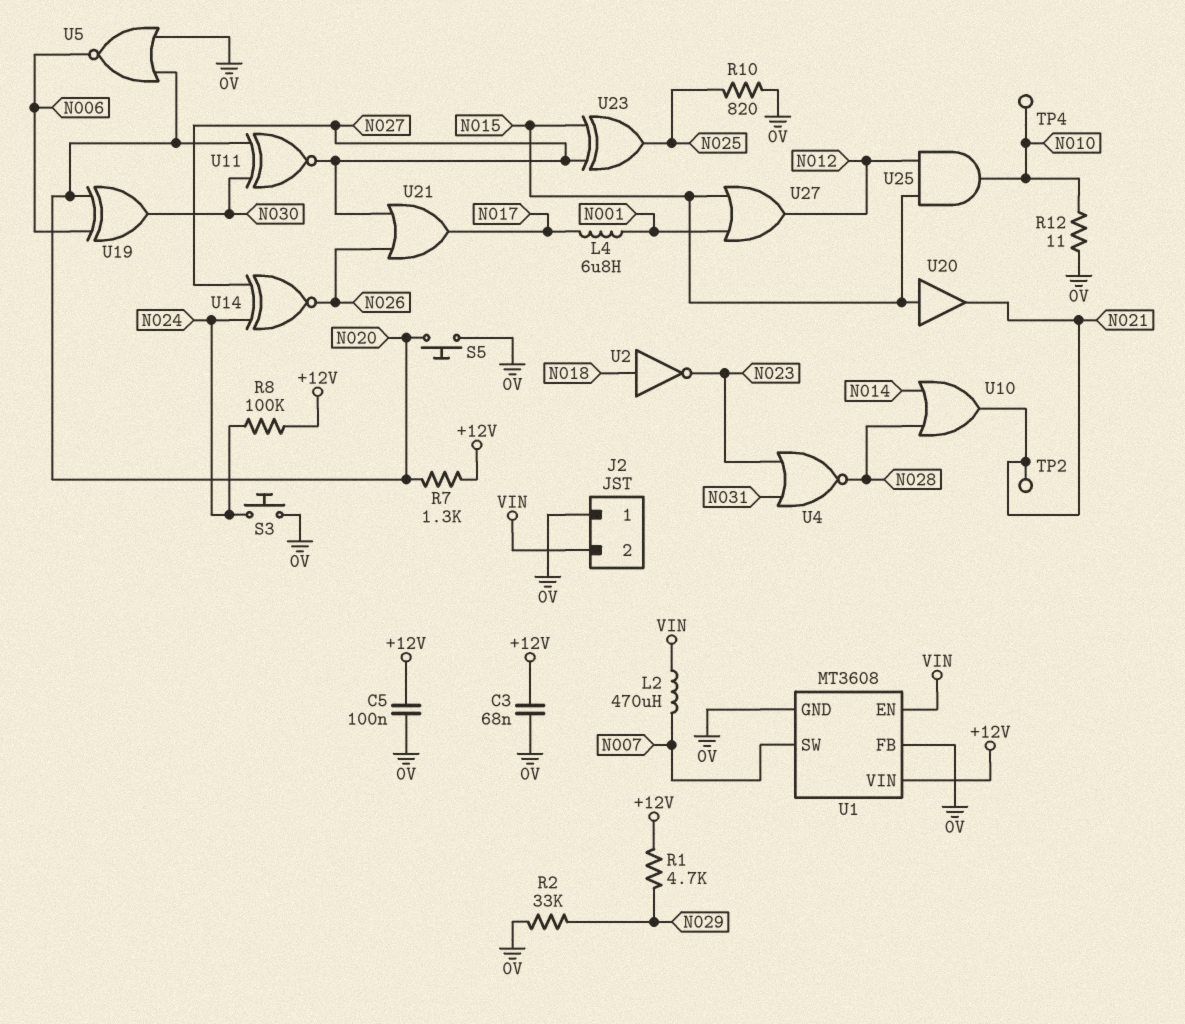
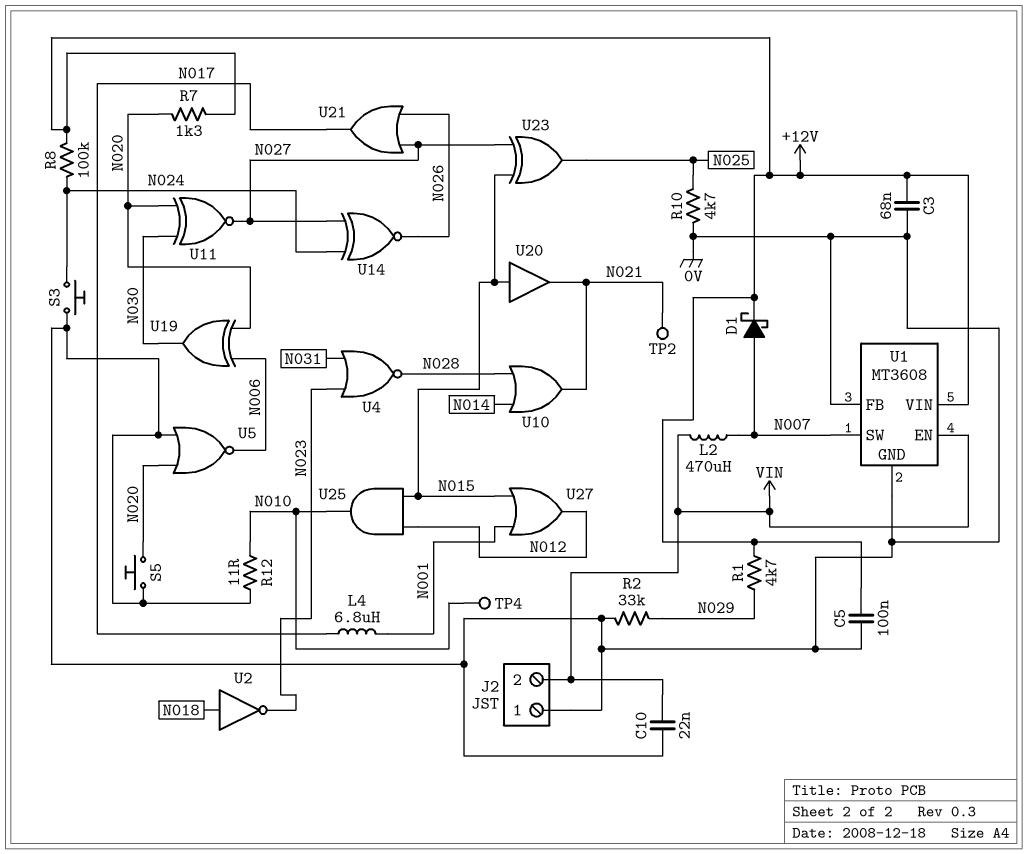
C10: none -> 22nF (0V, VIN)
D1: none -> schottky (A N007, K +12V)
R10: 820 (0V, N025) -> 4.7k (0V, N025)

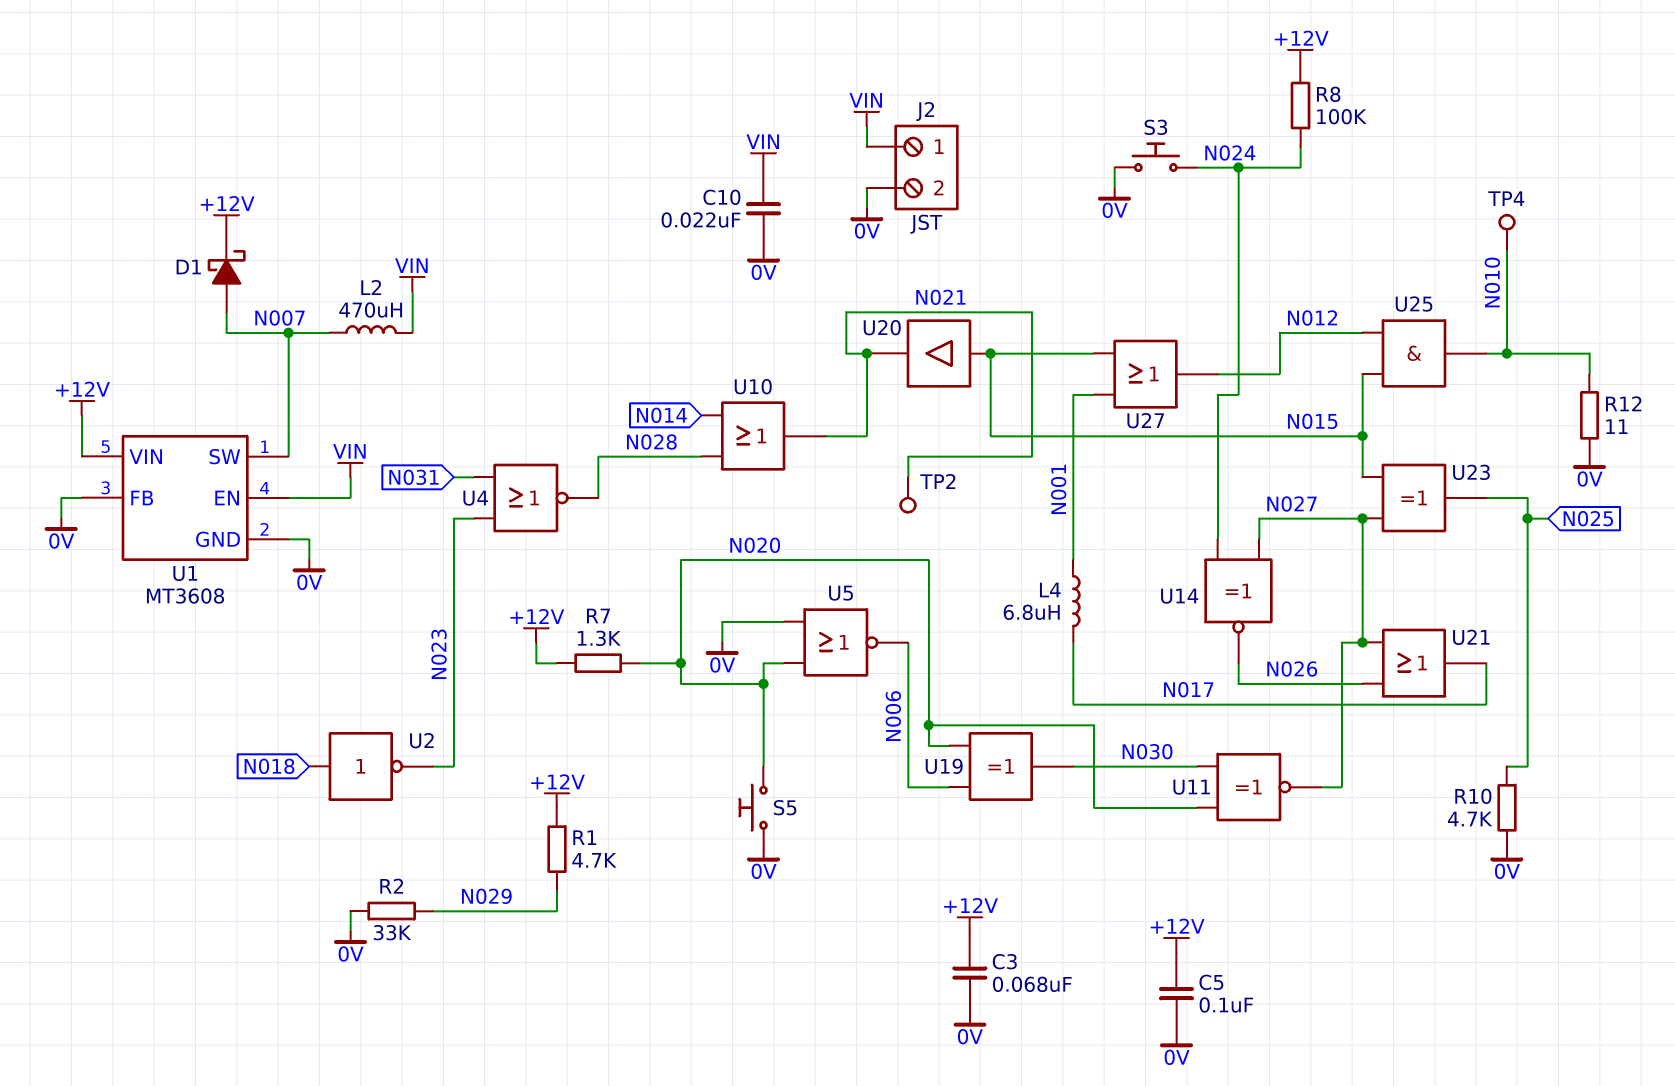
J2 pin 1: 0V -> VIN
J2 pin 2: VIN -> 0V

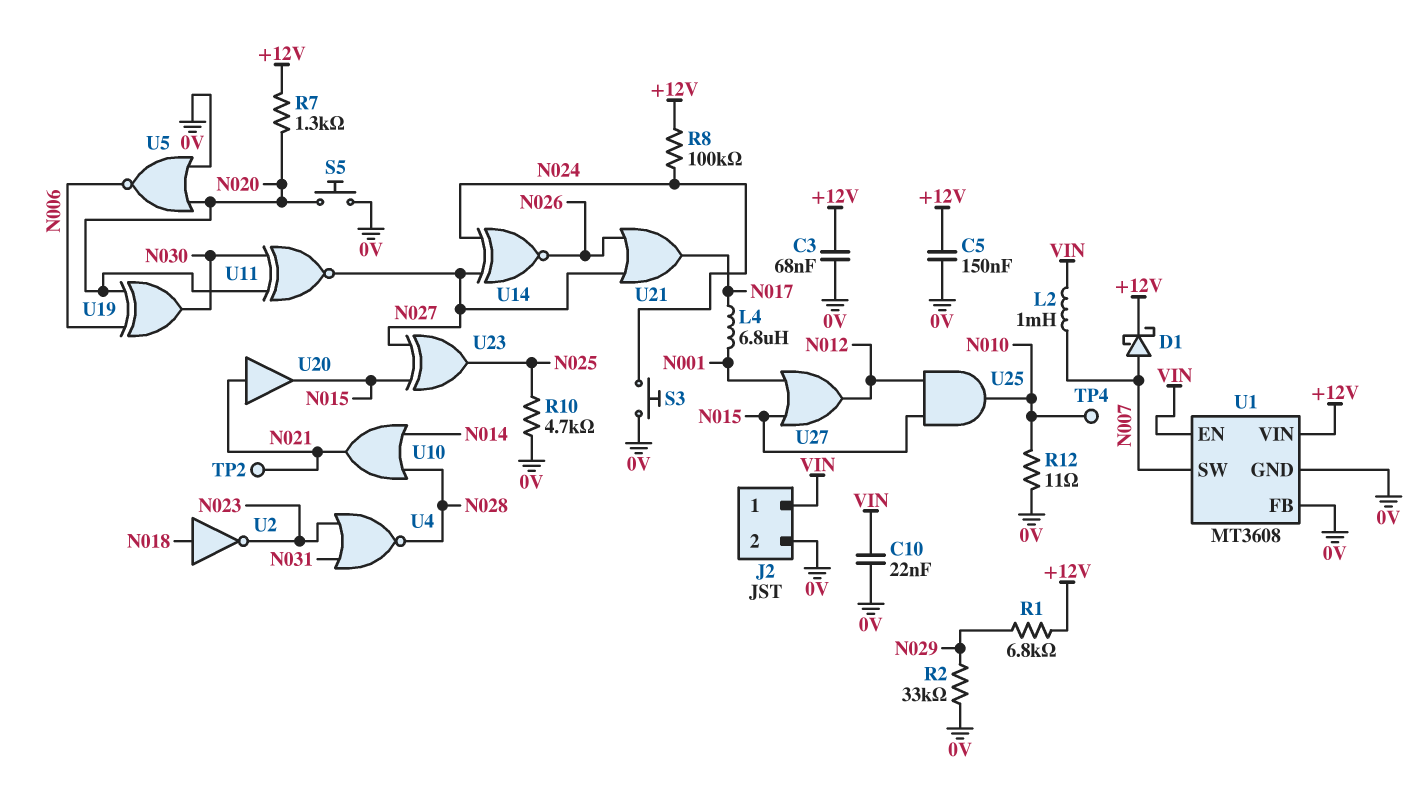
C5: 100nF (+12V, 0V) -> 150nF (+12V, 0V)
L2: 470uH (N007, VIN) -> 1mH (N007, VIN)
R1: 4.7k (+12V, N029) -> 6.8k (+12V, N029)
U20: buffer (in N015, out N021) -> buffer (in N021, out N015)

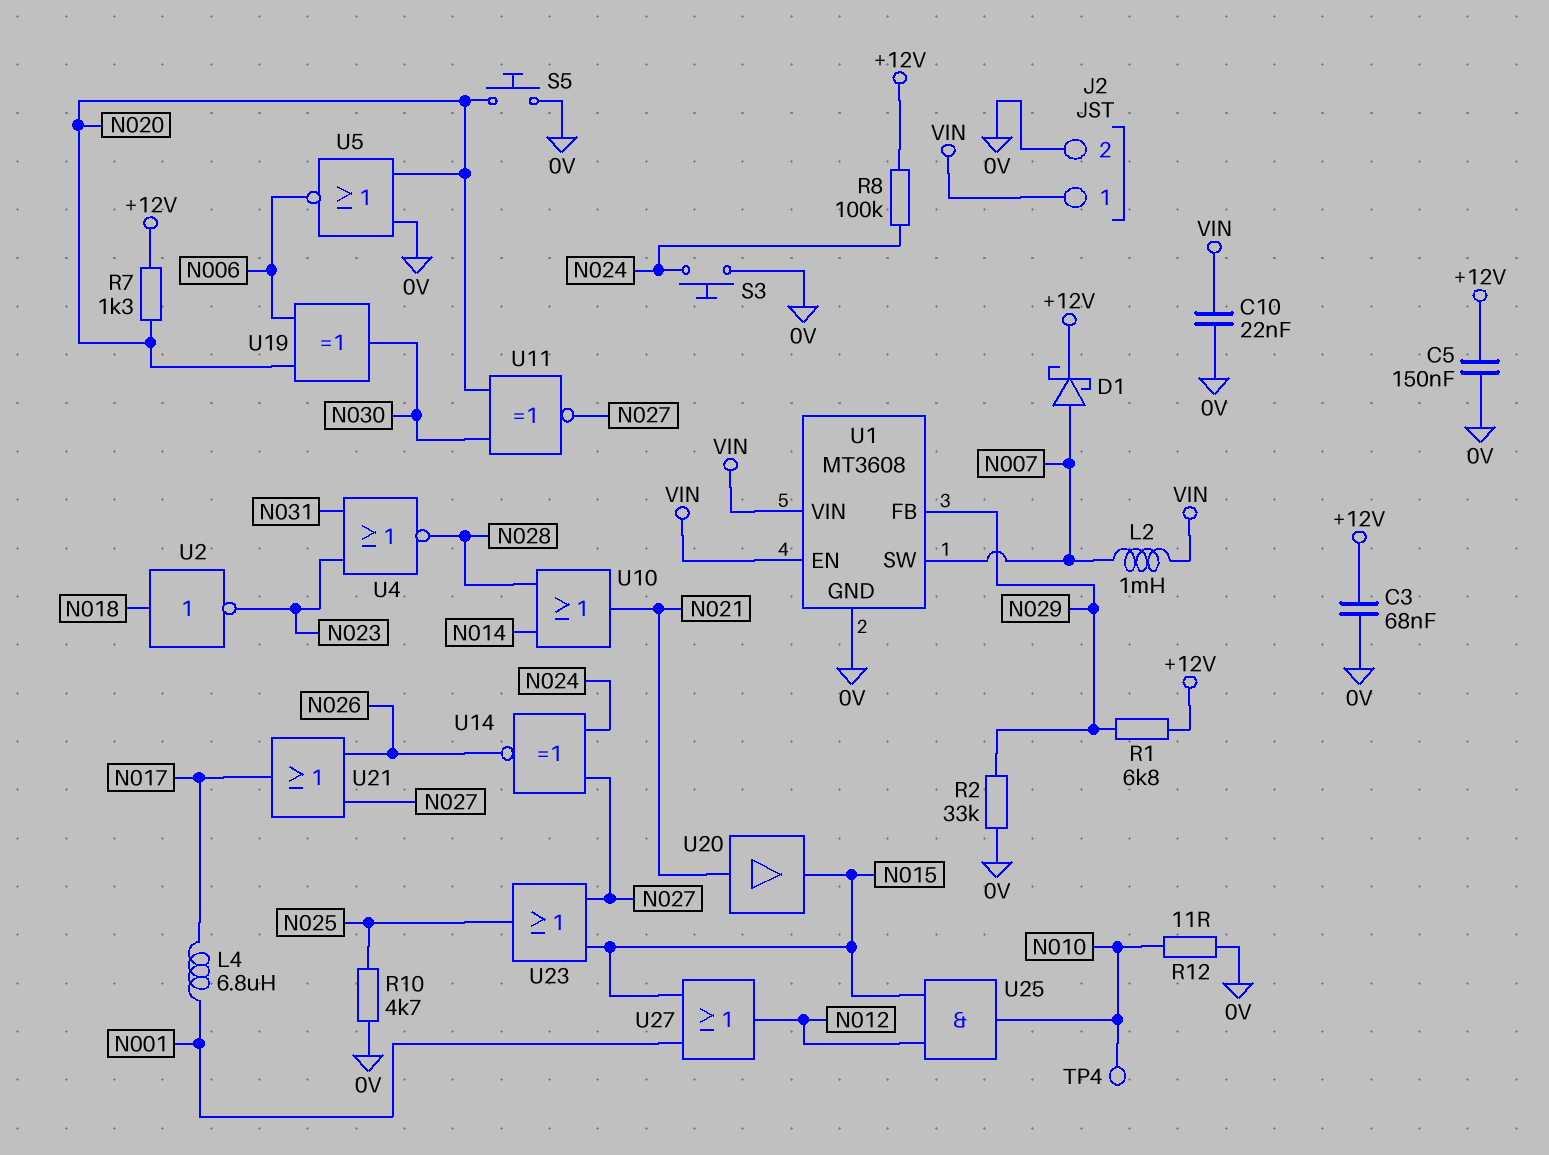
TP2: test point (N021) -> none
U1 pin FB: 0V -> N029
U1 pin VIN: +12V -> VIN
U23: XOR (in N015, in N027, out N025) -> OR (in N015, in N027, out N025)

